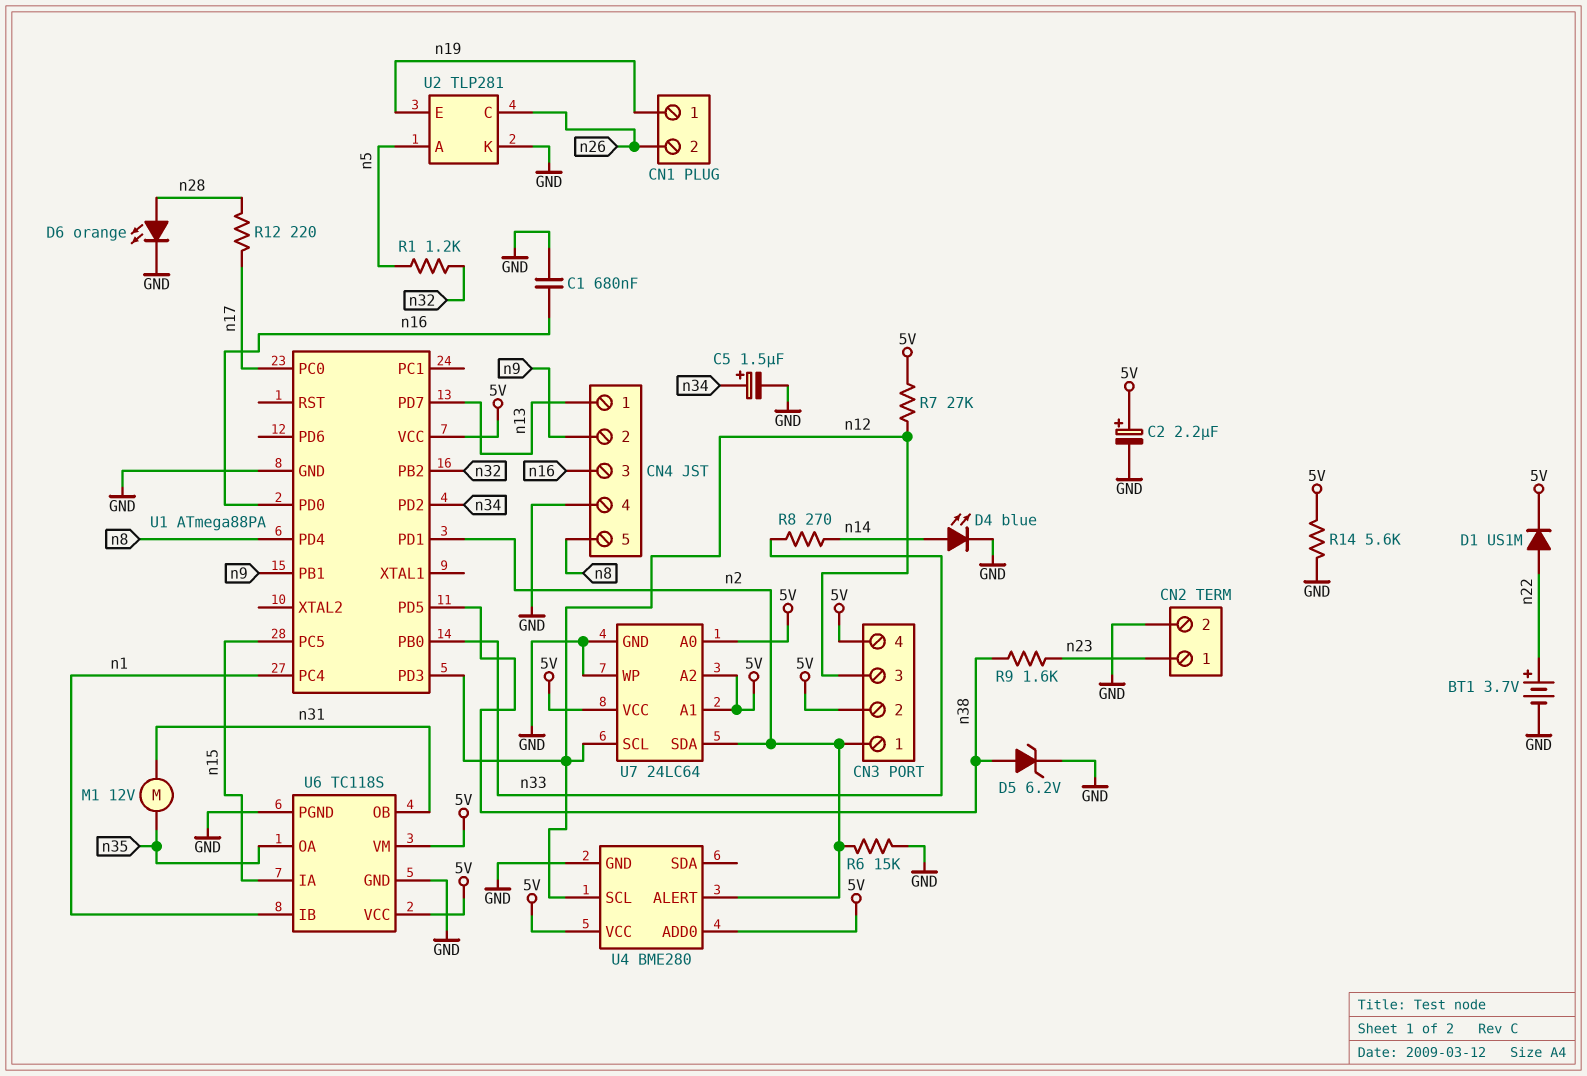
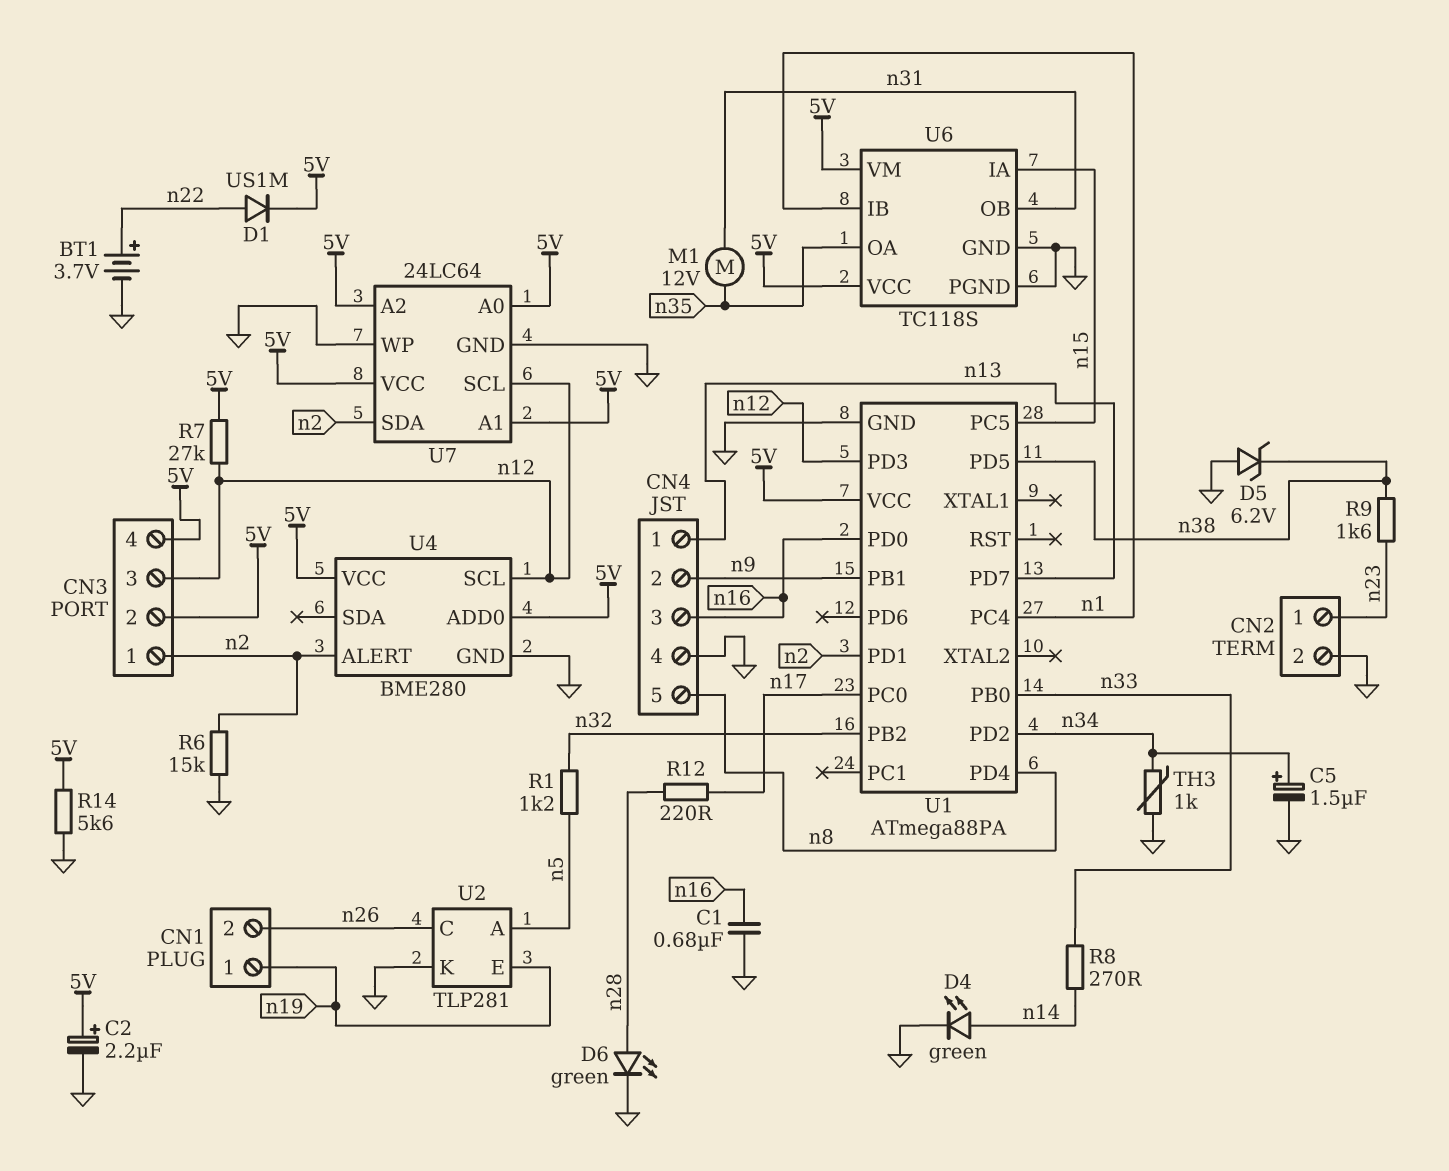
D4: LED blue (A n14, K GND) -> LED green (A n14, K GND)
D5: zener 6.2V (A n38, K GND) -> zener 6.2V (A GND, K n38)
D6: LED orange (A n28, K GND) -> LED green (A n28, K GND)
TH3: none -> 1k (GND, n34)

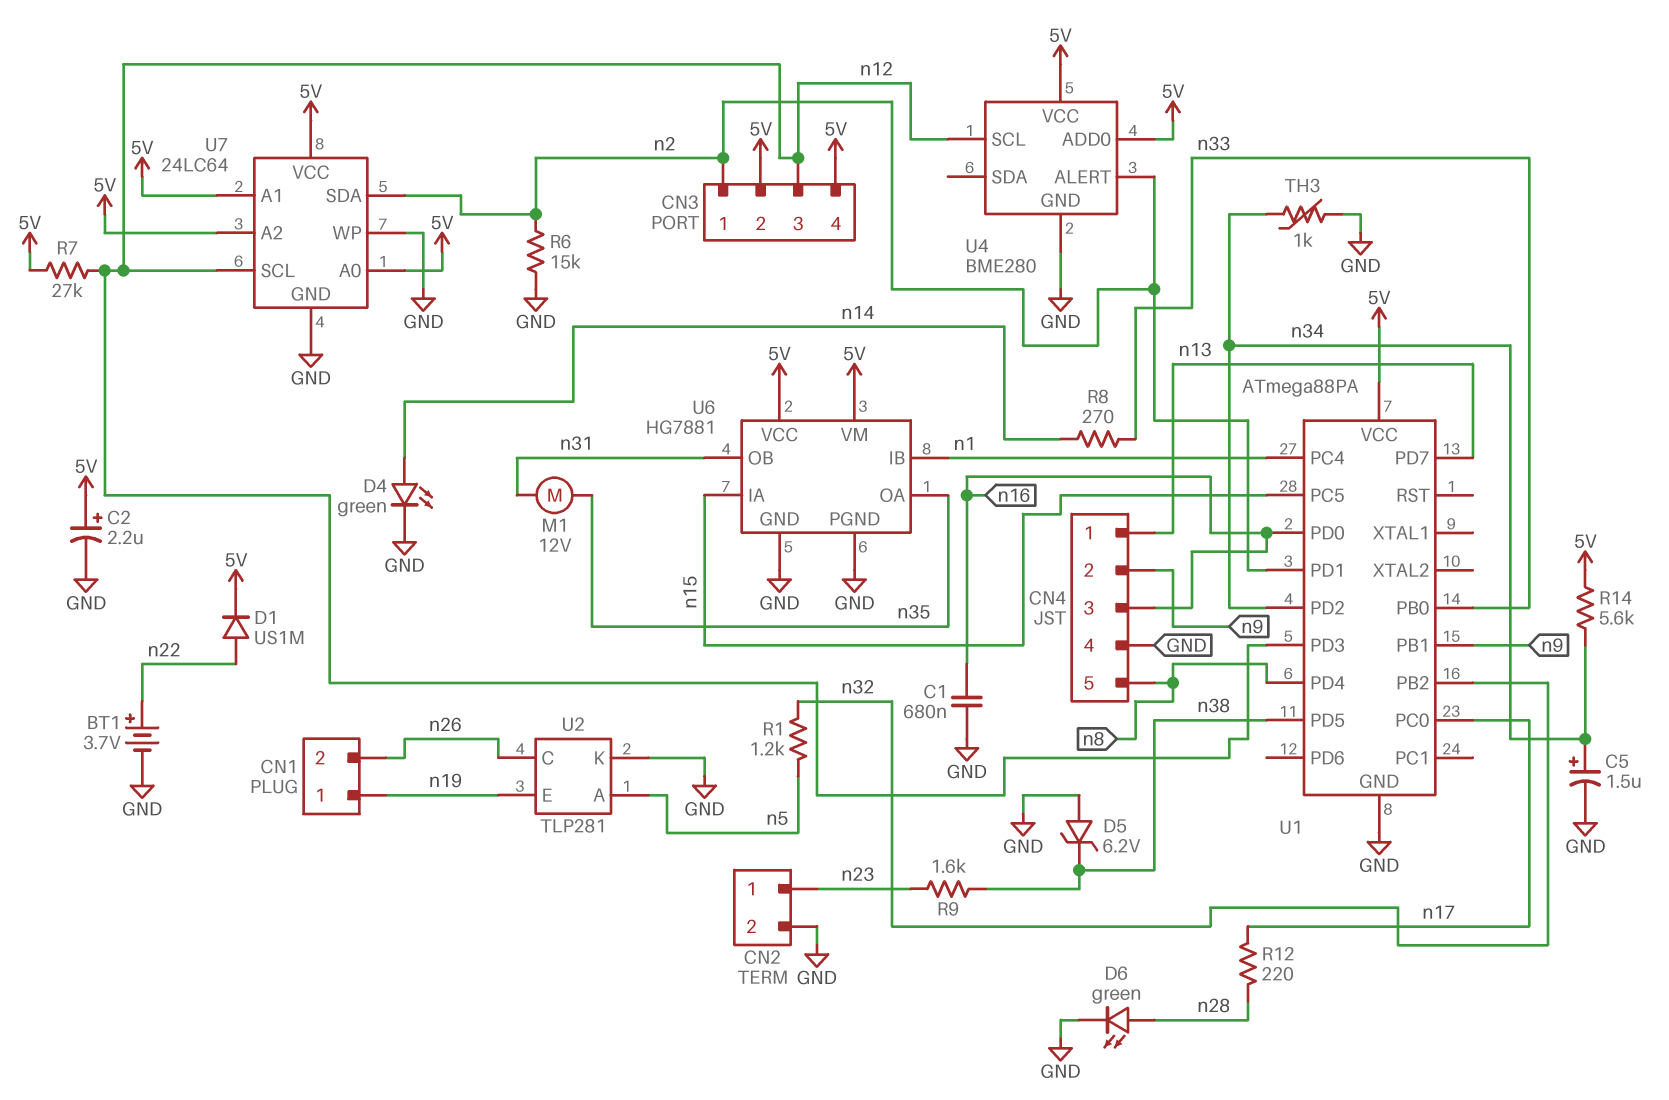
R14: 5.6k (5V, GND) -> 5.6k (5V, n34)
U6: TC118S -> HG7881

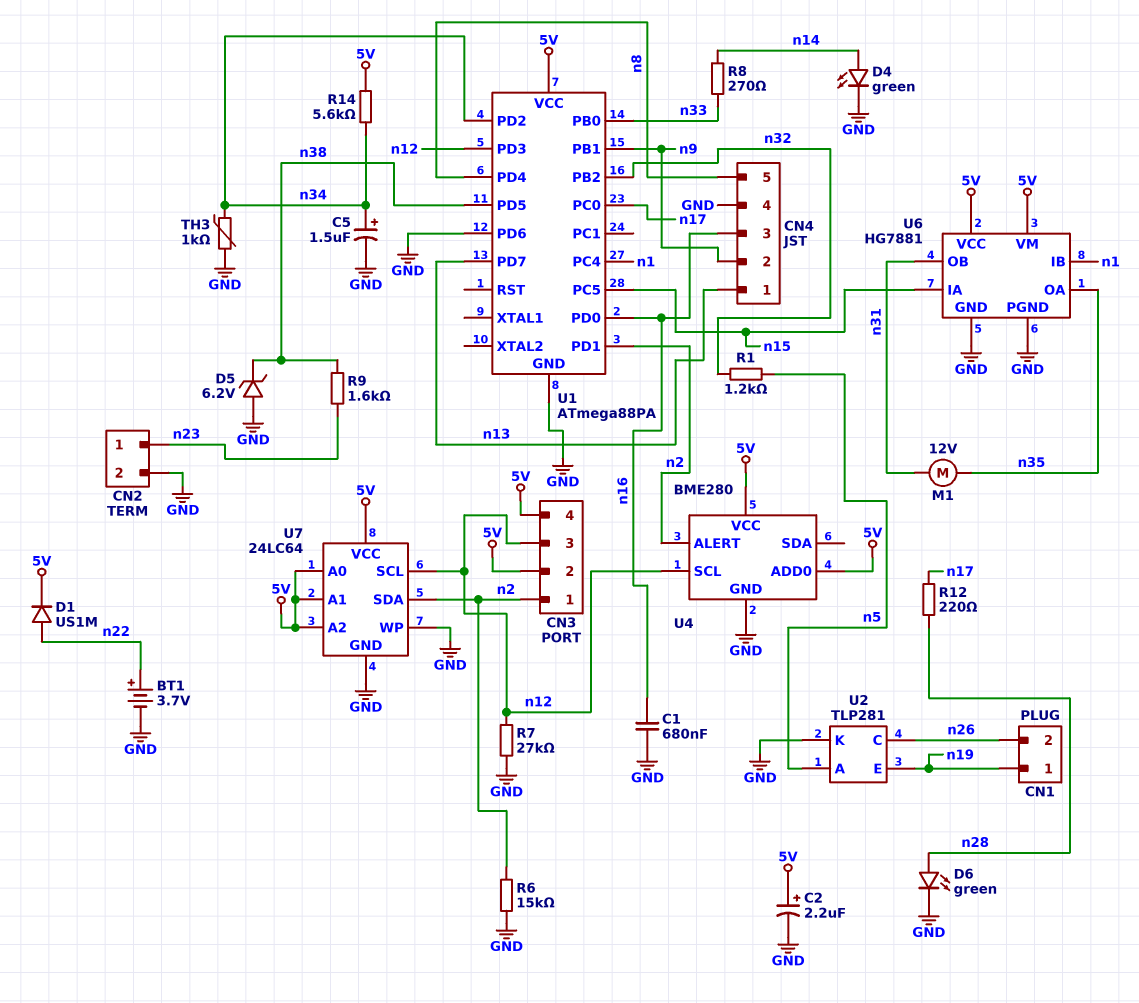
R7: 27k (5V, n12) -> 27k (GND, n12)
U1 pin PD6: none -> GND

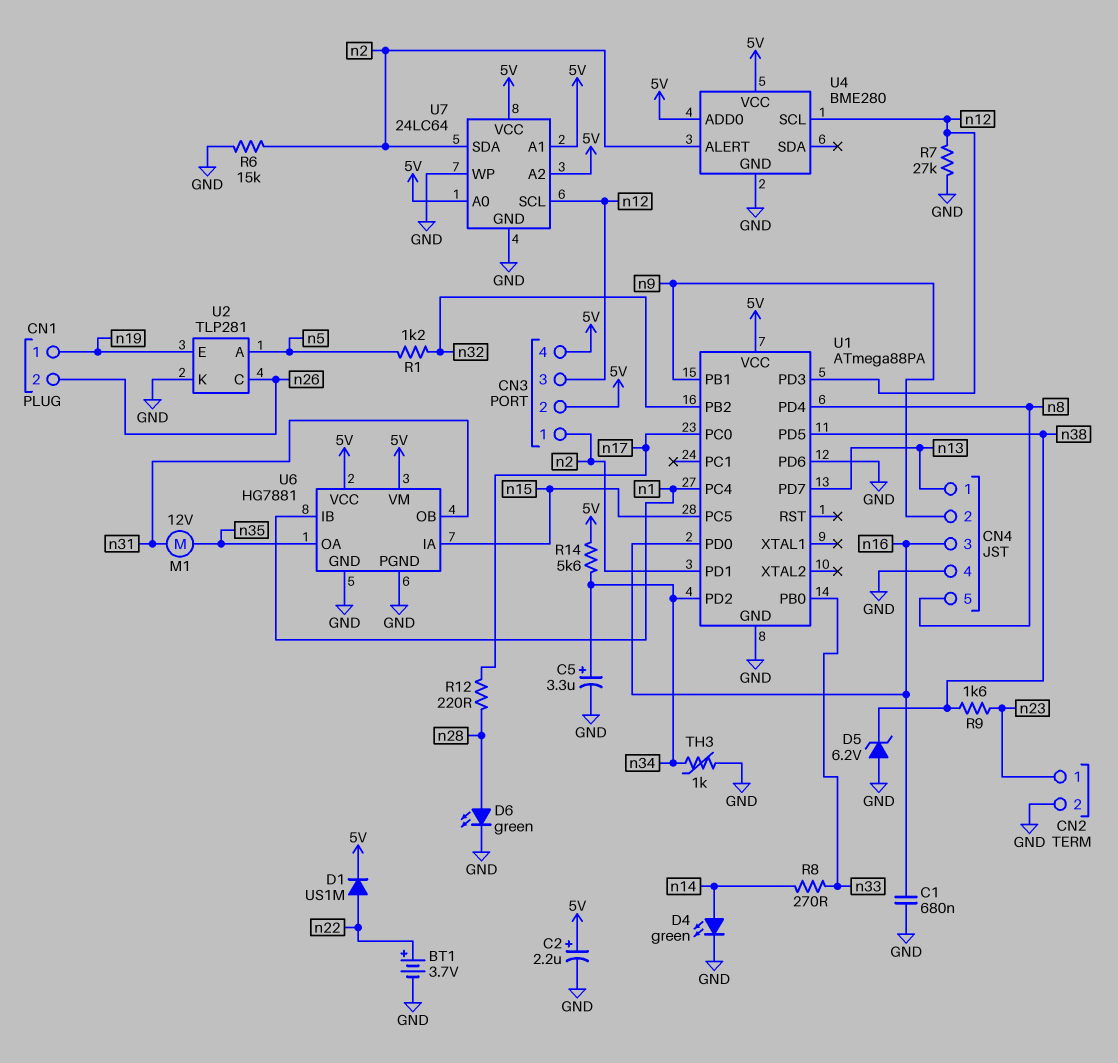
C5: 1.5uF (plus n34, minus GND) -> 3.3uF (plus n34, minus GND)

